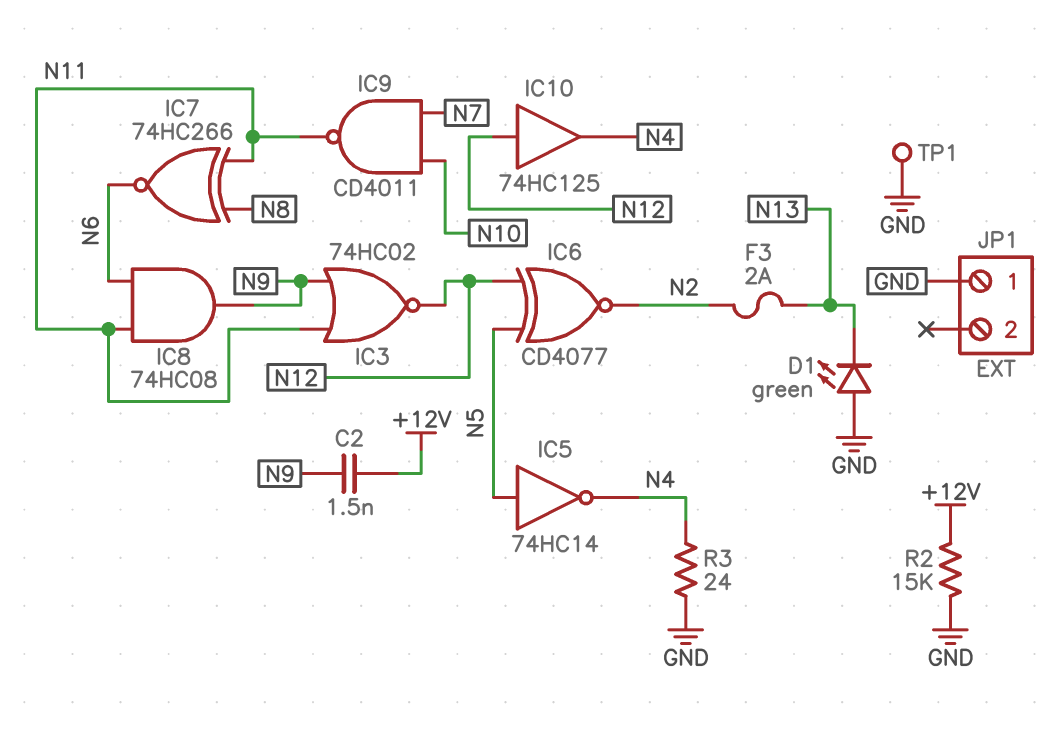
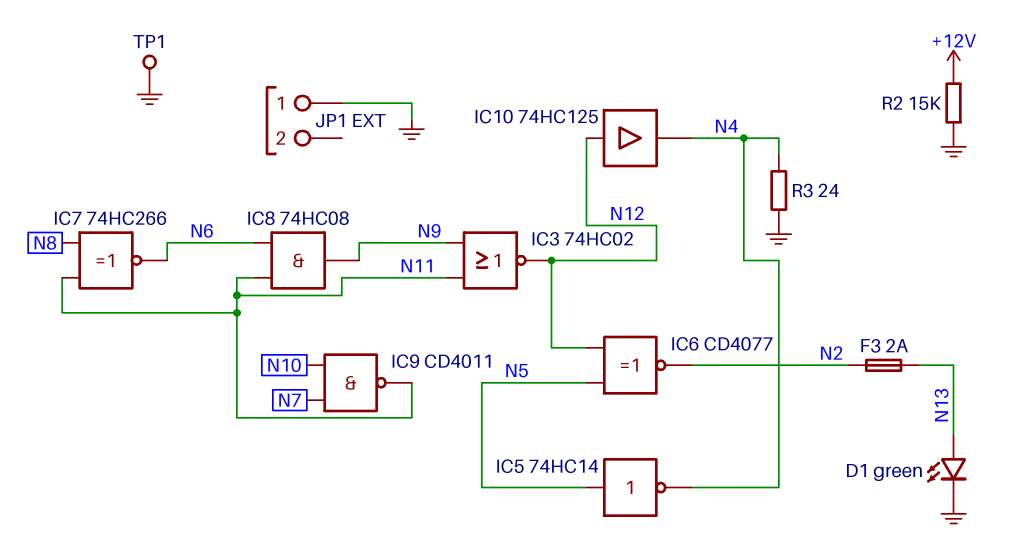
C2: 1.5nF (+12V, N9) -> none
D1: LED green (A GND, K N13) -> LED green (A N13, K GND)

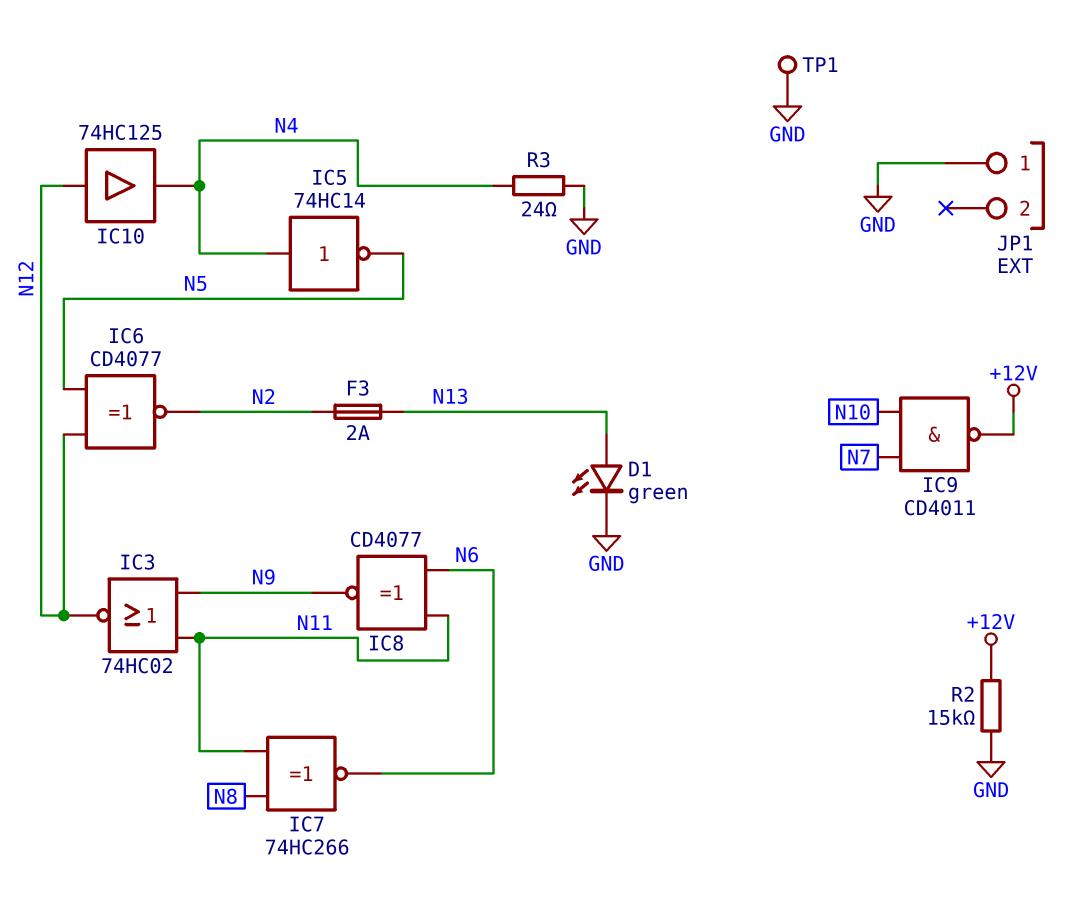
IC5: NOT 74HC14 (in N5, out N4) -> NOT 74HC14 (in N4, out N5)
IC8: AND 74HC08 (in N6, in N11, out N9) -> XNOR CD4077 (in N6, in N11, out N9)
IC9: NAND CD4011 (in N7, in N10, out N11) -> NAND CD4011 (in N7, in N10, out +12V)

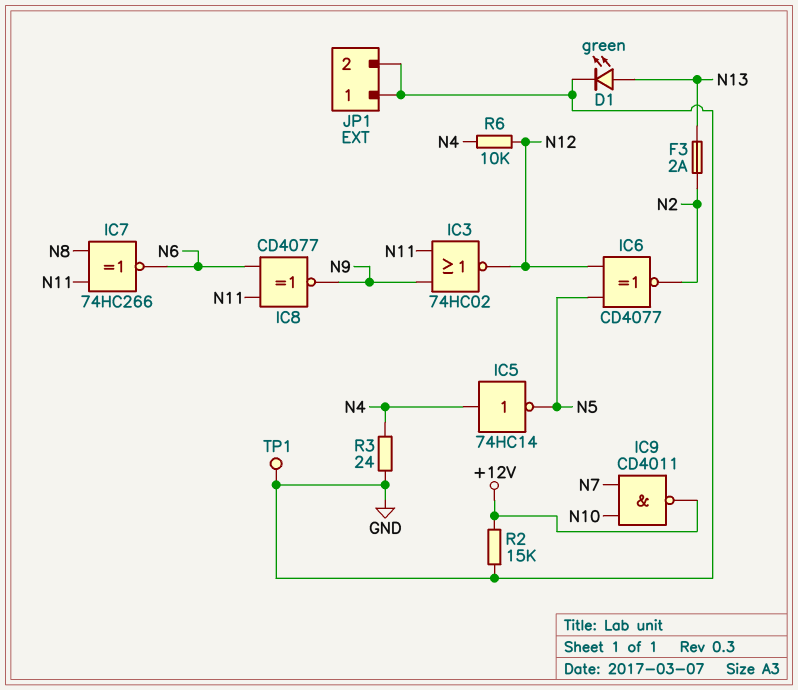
IC10: buffer 74HC125 (in N12, out N4) -> none
JP1 pin 2: none -> GND
R6: none -> 10k (N4, N12)

